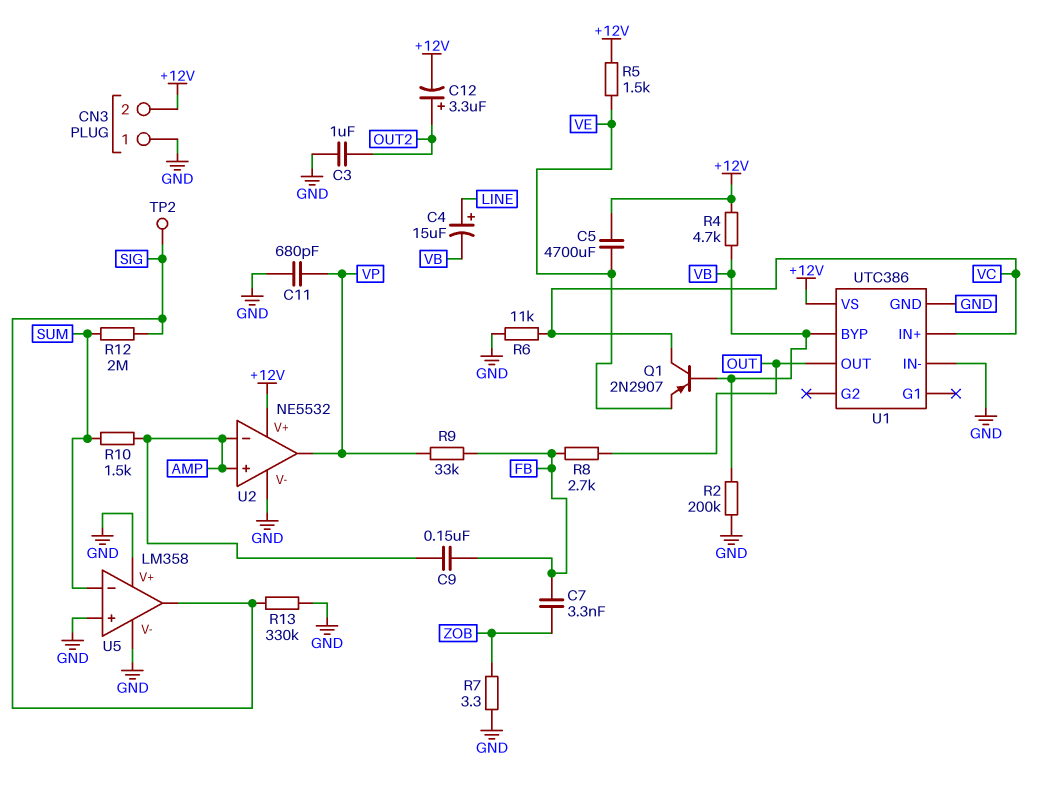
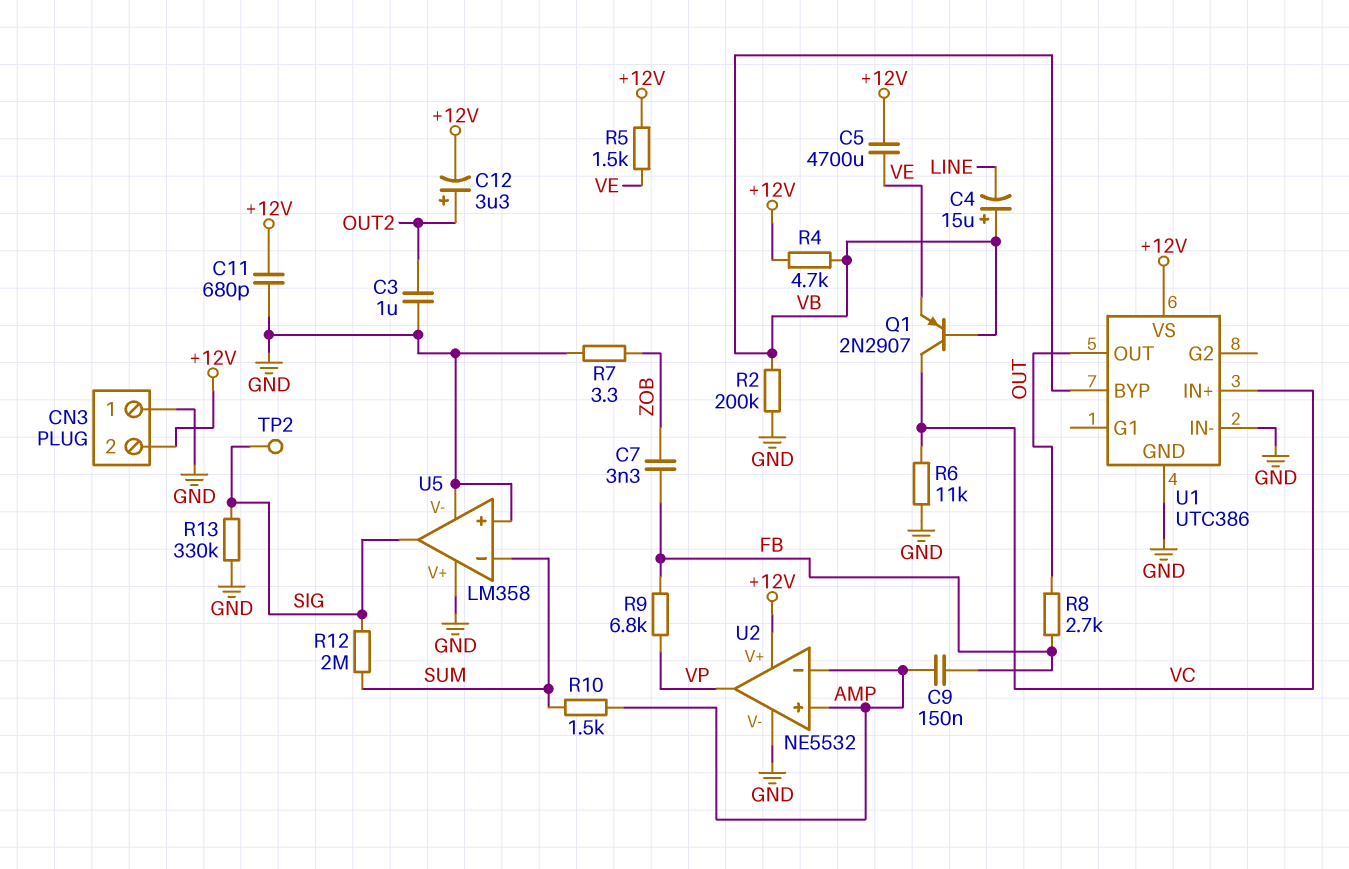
C4: 15uF (plus LINE, minus VB) -> 15uF (plus VB, minus LINE)
C11: 680pF (GND, VP) -> 680pF (+12V, GND)
R9: 33k (FB, VP) -> 6.8k (FB, VP)

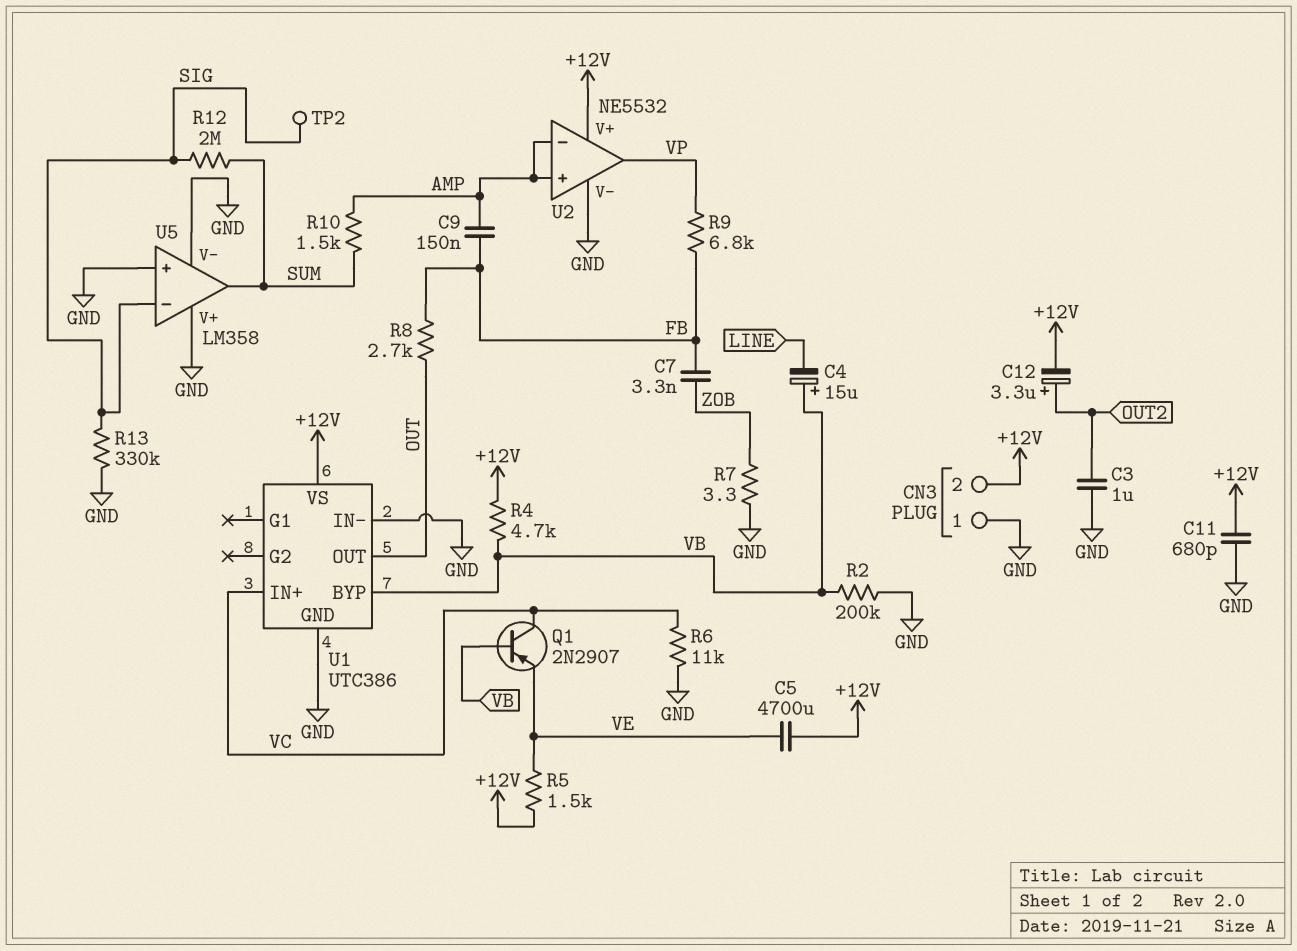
U5 pin in-: SUM -> SIG
U5 pin out: SIG -> SUM

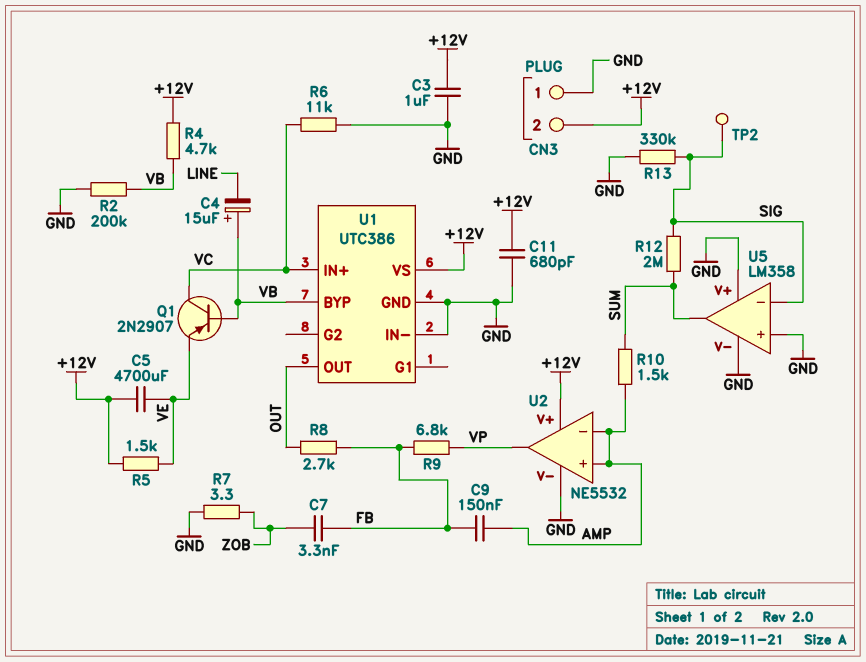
C3: 1uF (GND, OUT2) -> 1uF (+12V, GND)
C12: 3.3uF (plus OUT2, minus +12V) -> none

